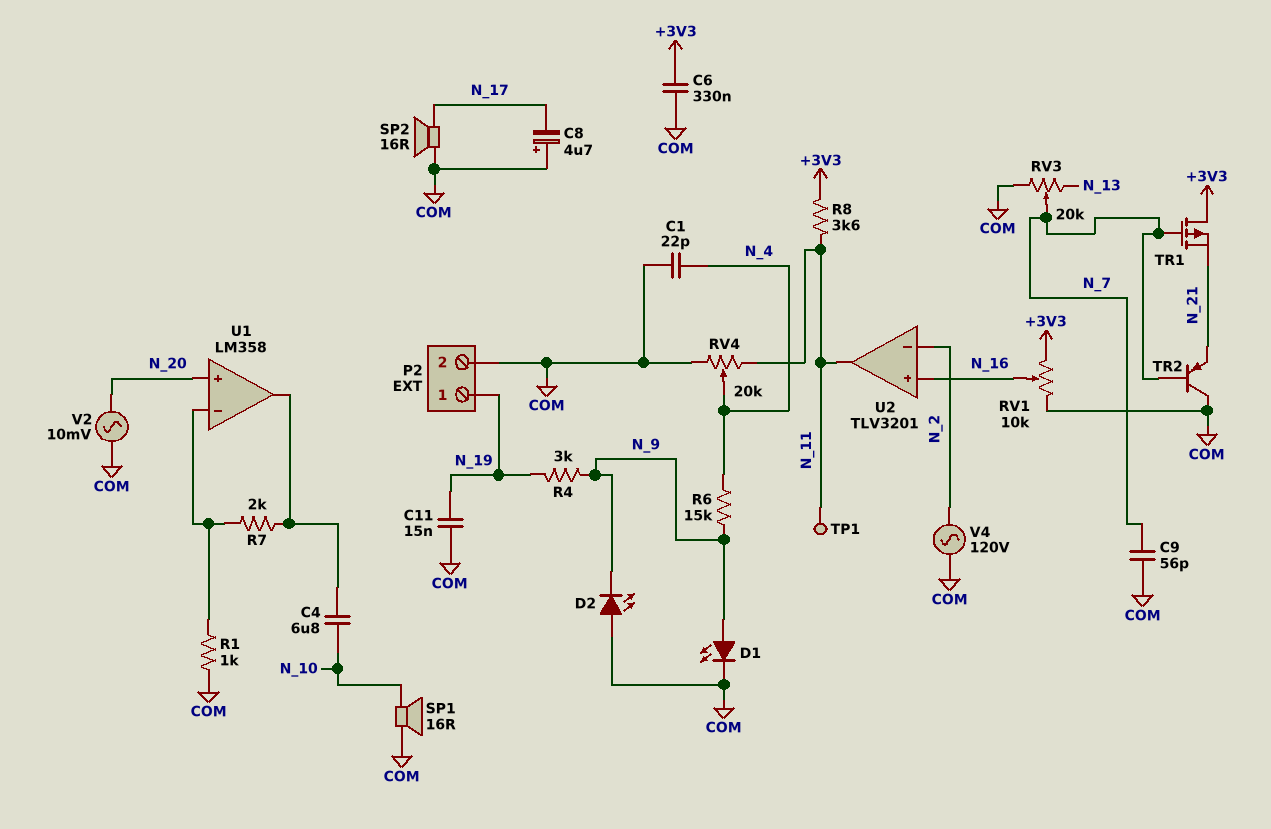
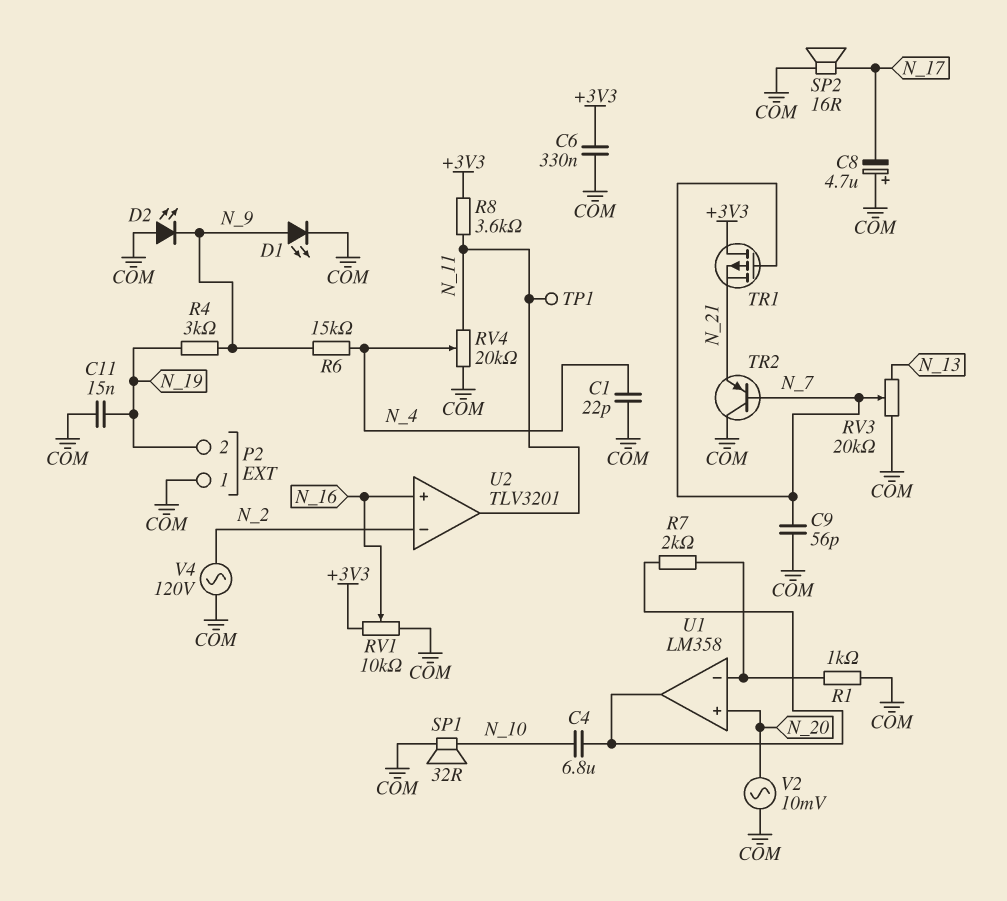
P2 pin 1: N_19 -> COM
P2 pin 2: COM -> N_19
SP1: speaker 16R (COM, N_10) -> speaker 32R (COM, N_10)

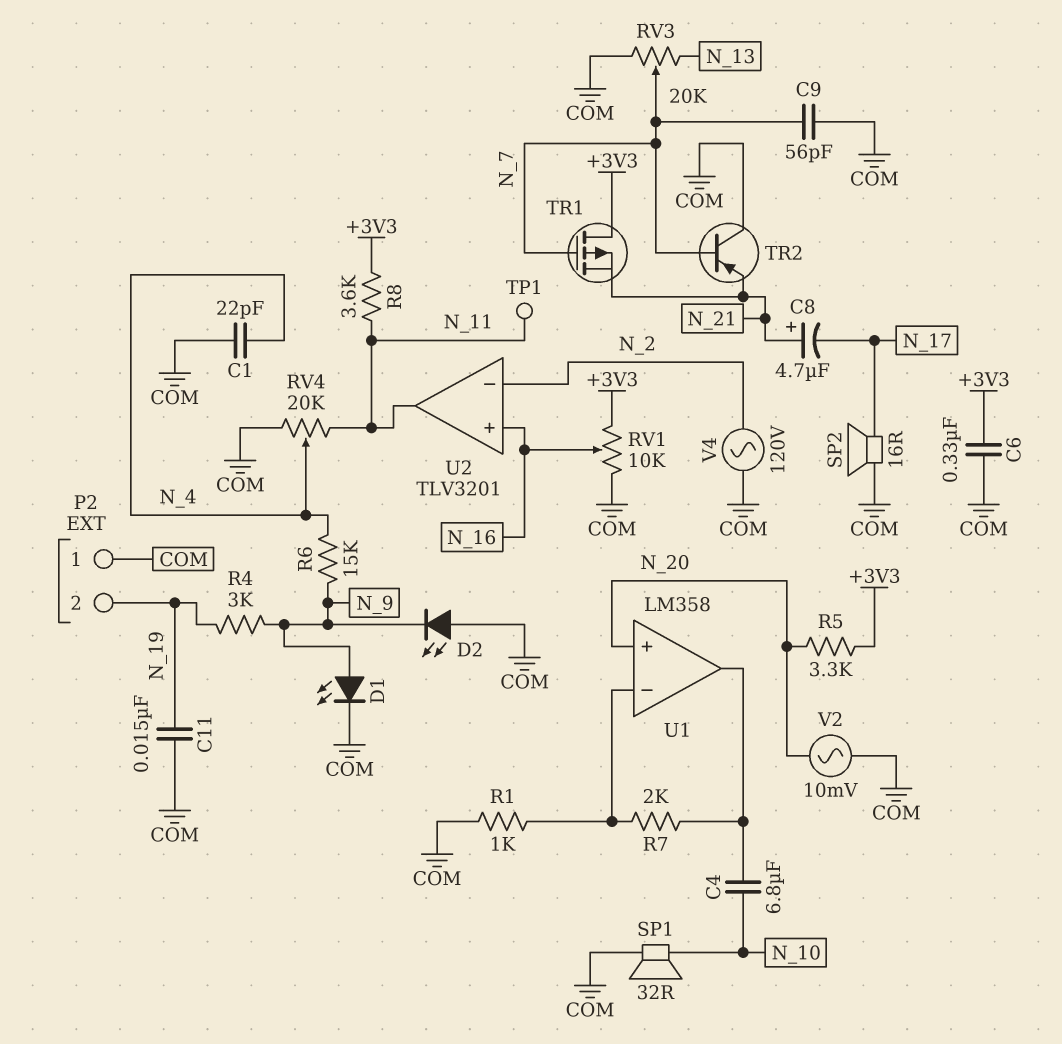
C8: 4.7uF (plus COM, minus N_17) -> 4.7uF (plus N_21, minus N_17)
R5: none -> 3.3k (+3V3, N_20)

